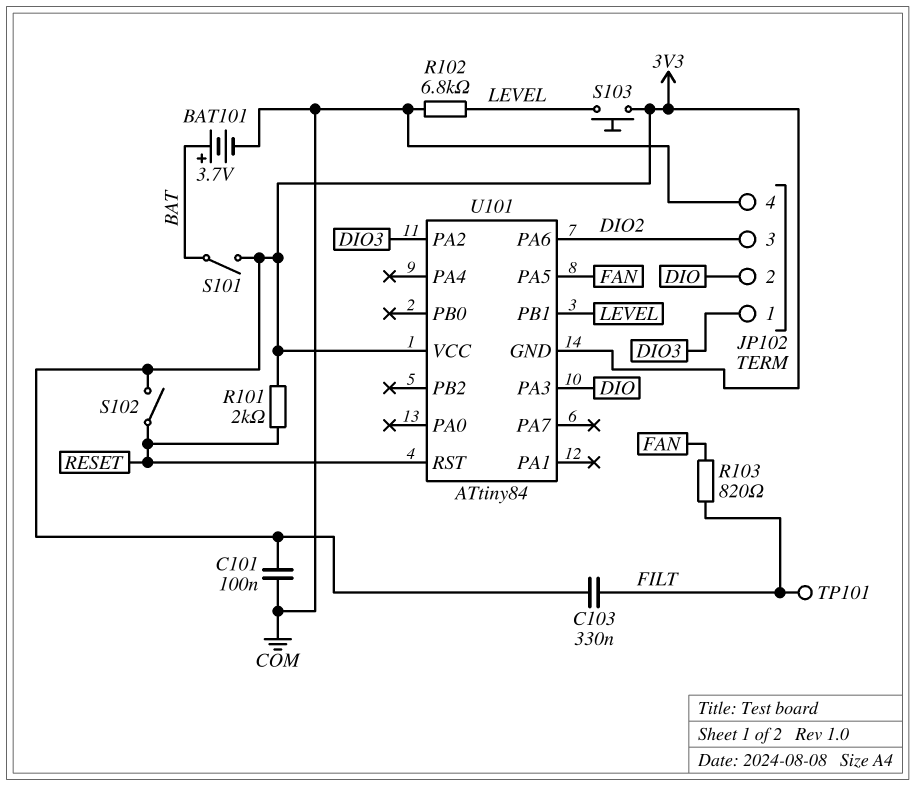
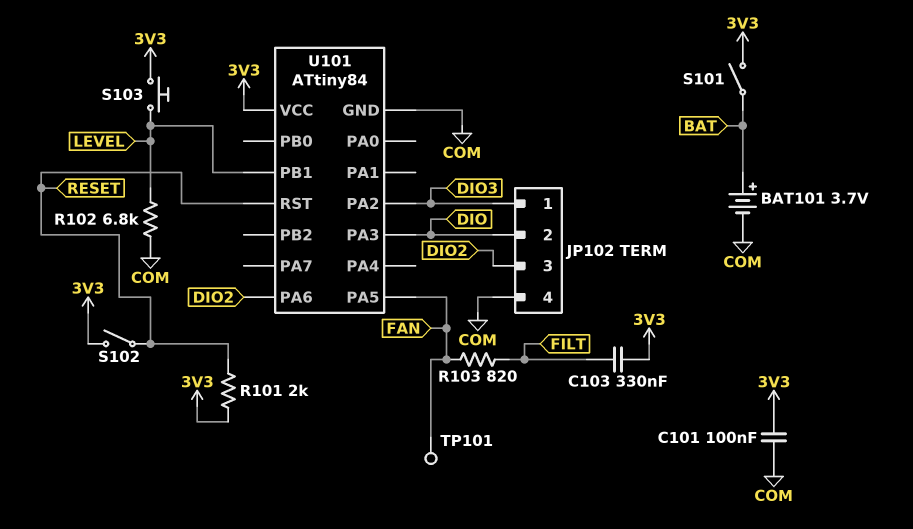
TP101: test point (FILT) -> test point (FAN)
U101 pin GND: 3V3 -> COM

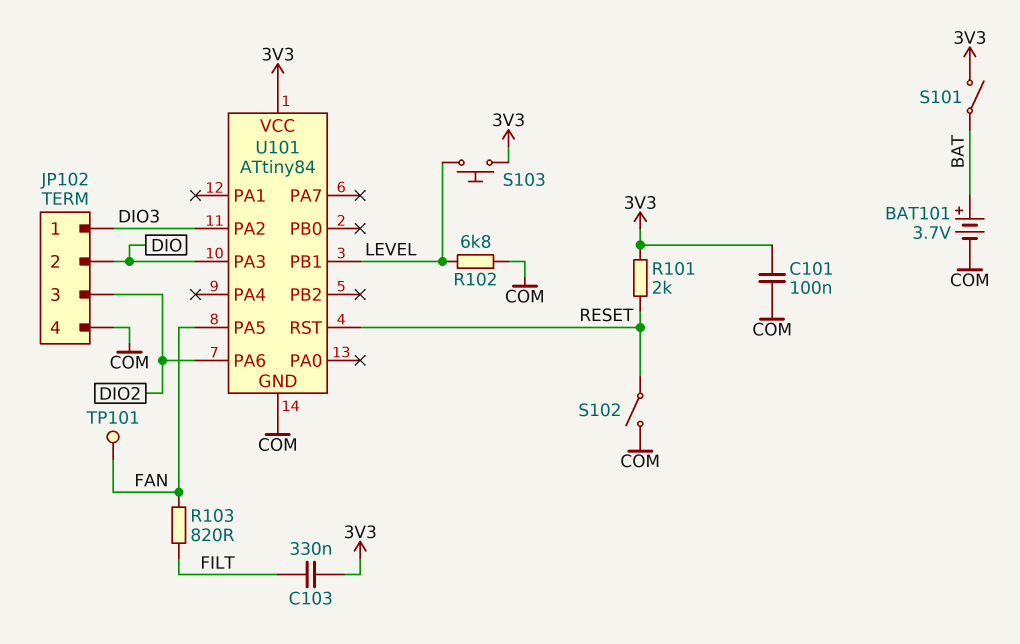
S102: switch (3V3, RESET) -> switch (COM, RESET)

